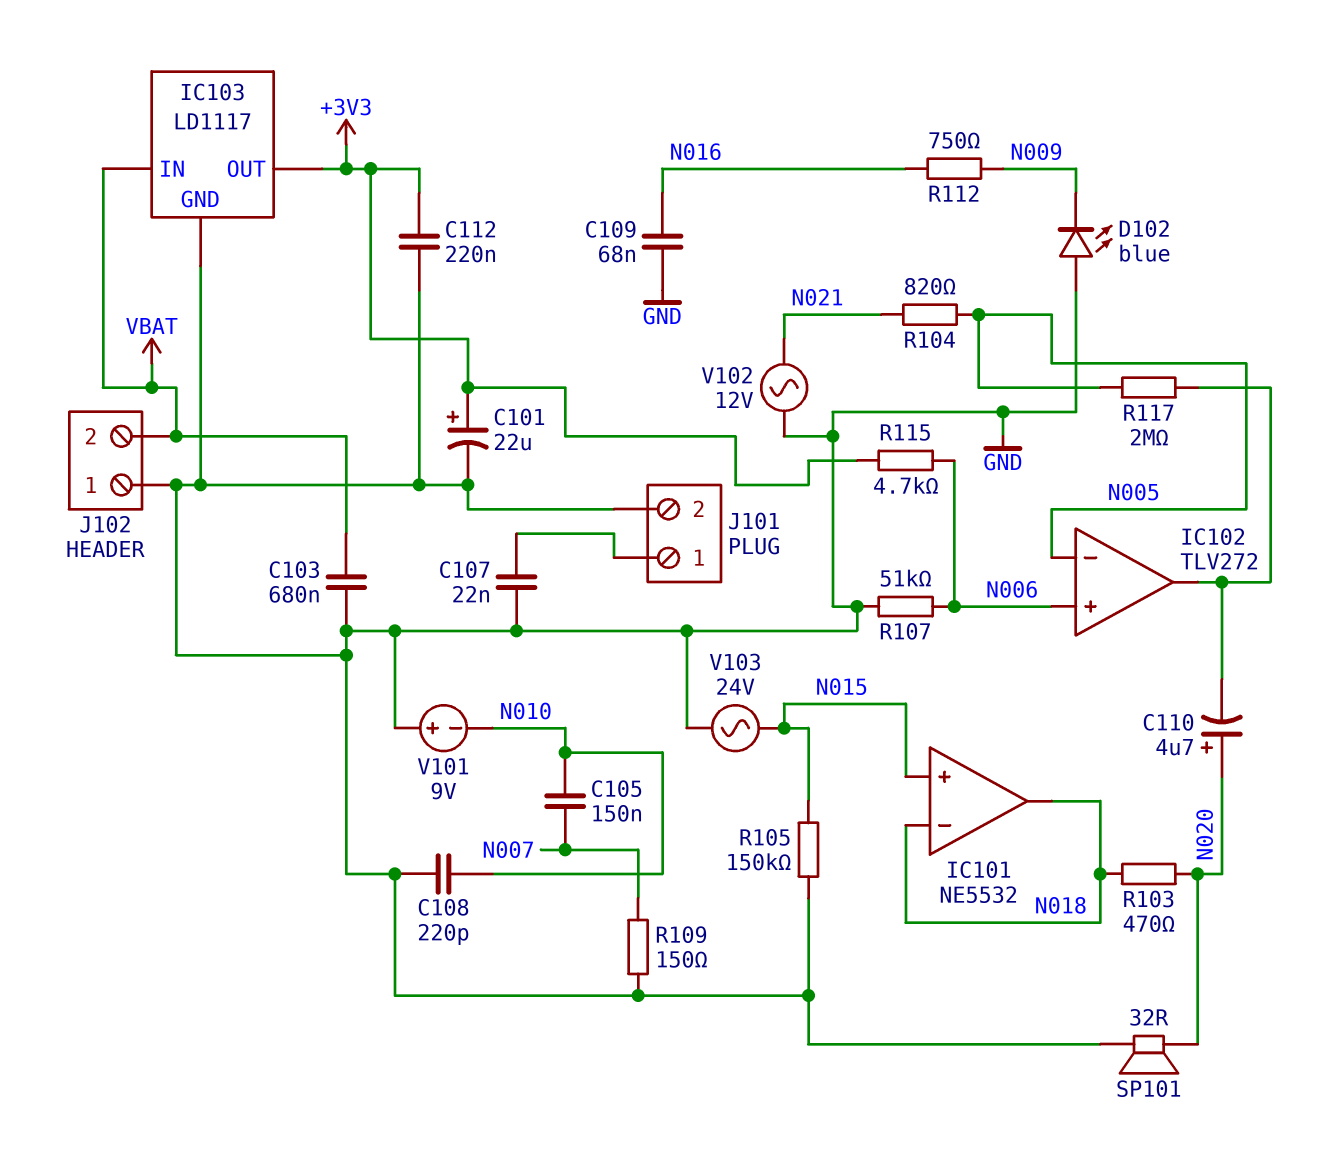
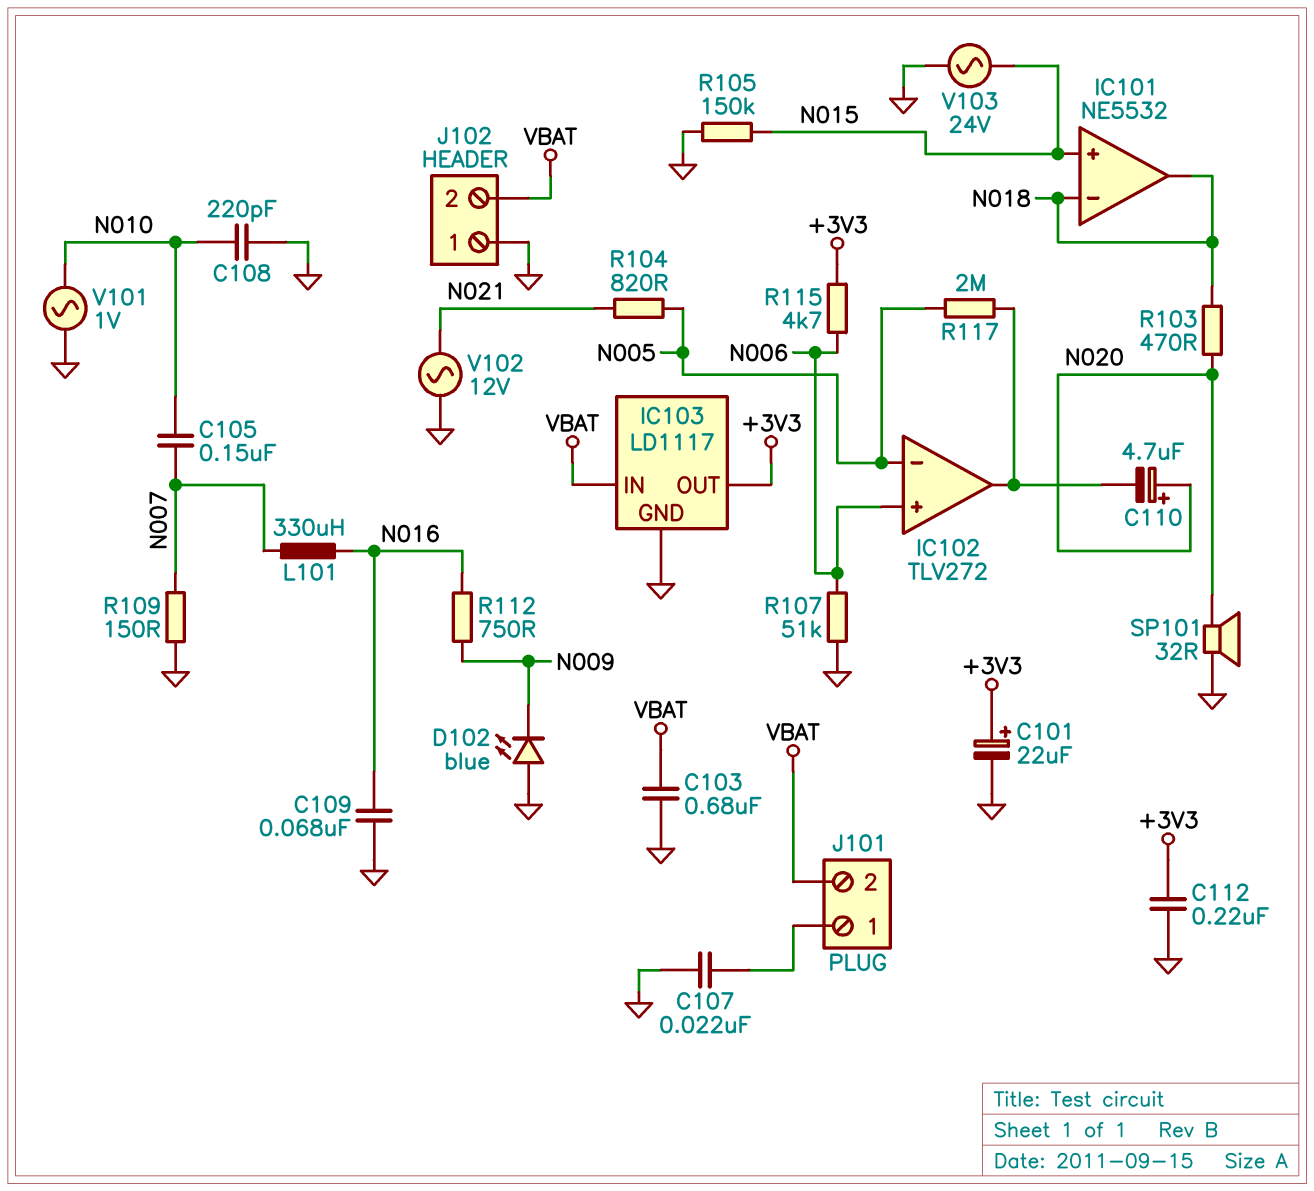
J101 pin 2: GND -> VBAT
L101: none -> 330uH (N007, N016)
V101: 9V (plus GND, minus N010) -> AC 1V (GND, N010)

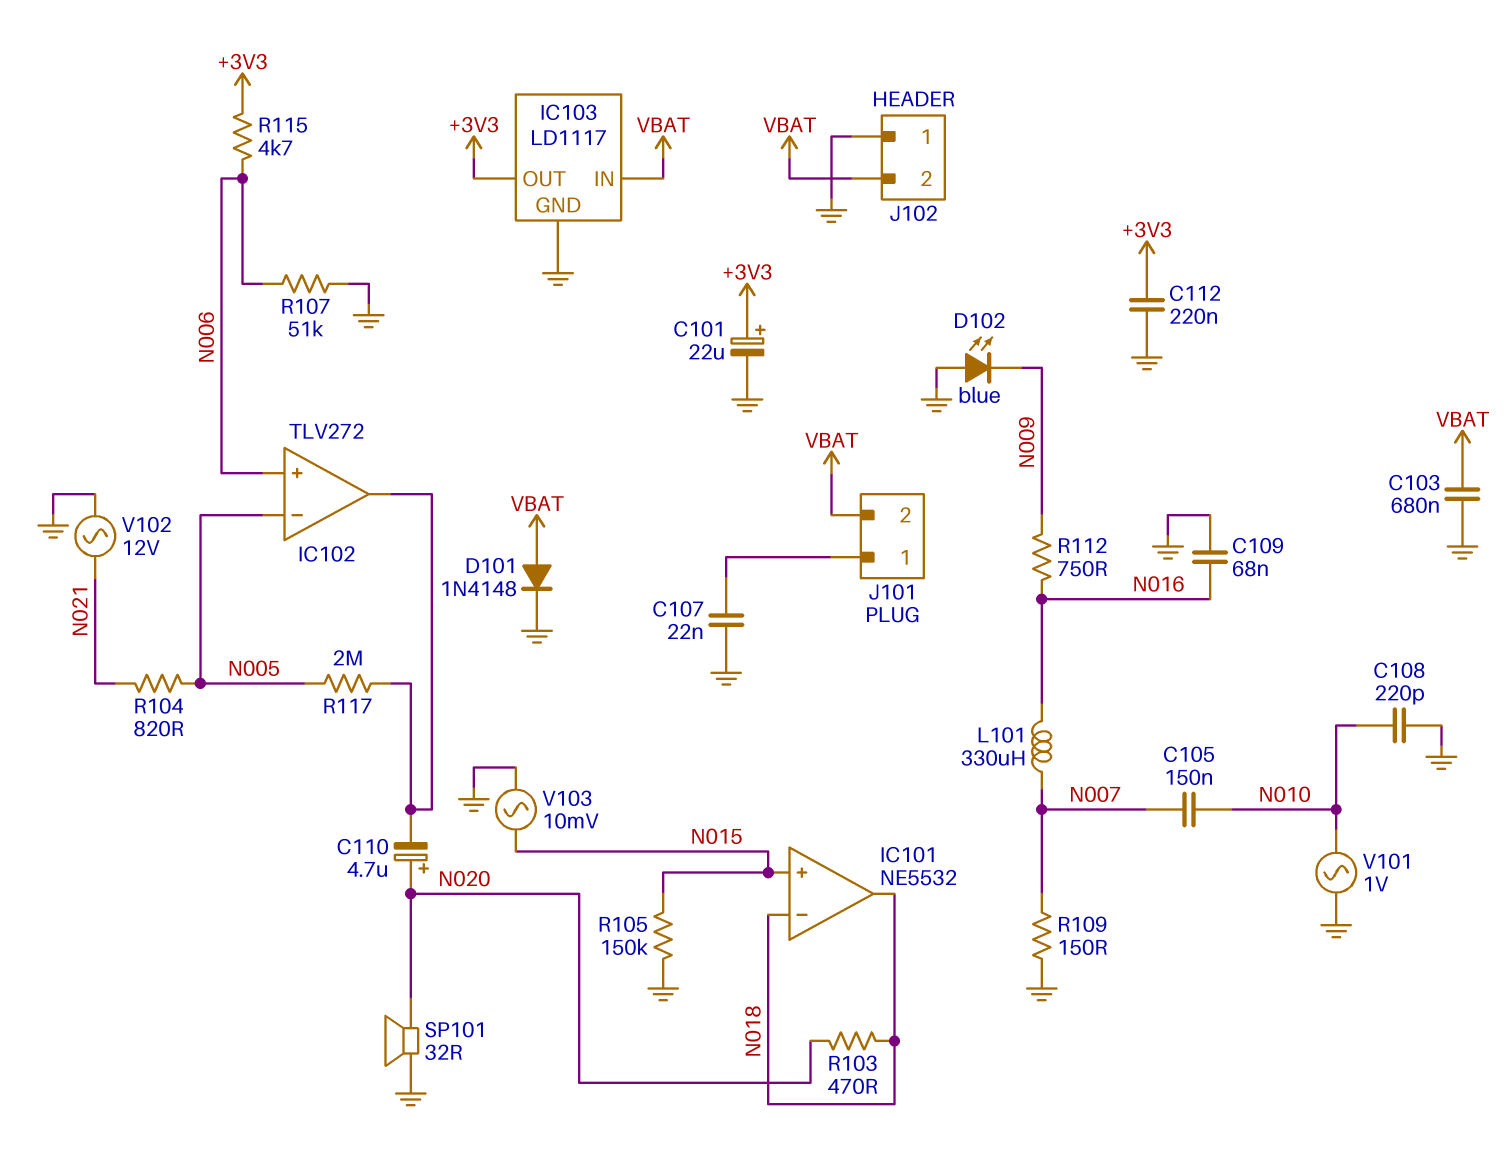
D101: none -> diode 1N4148 (A VBAT, K GND)
V103: AC 24V (GND, N015) -> AC 10mV (GND, N015)

